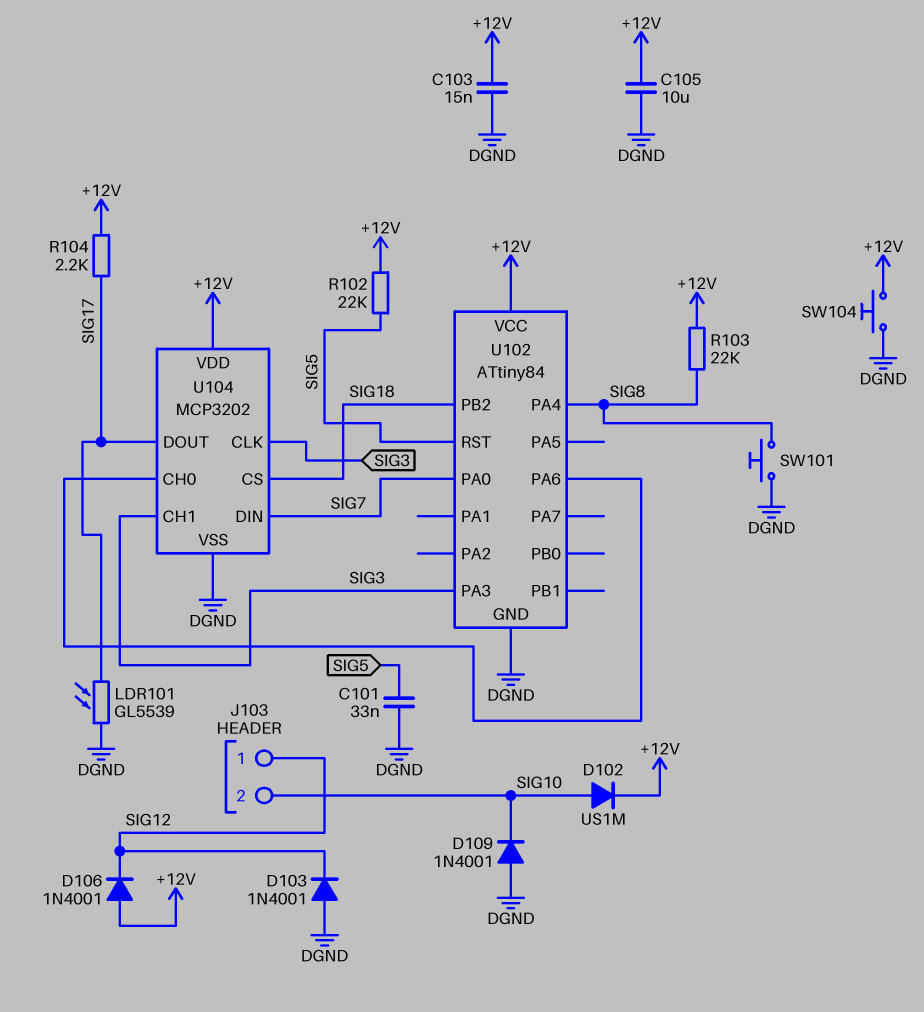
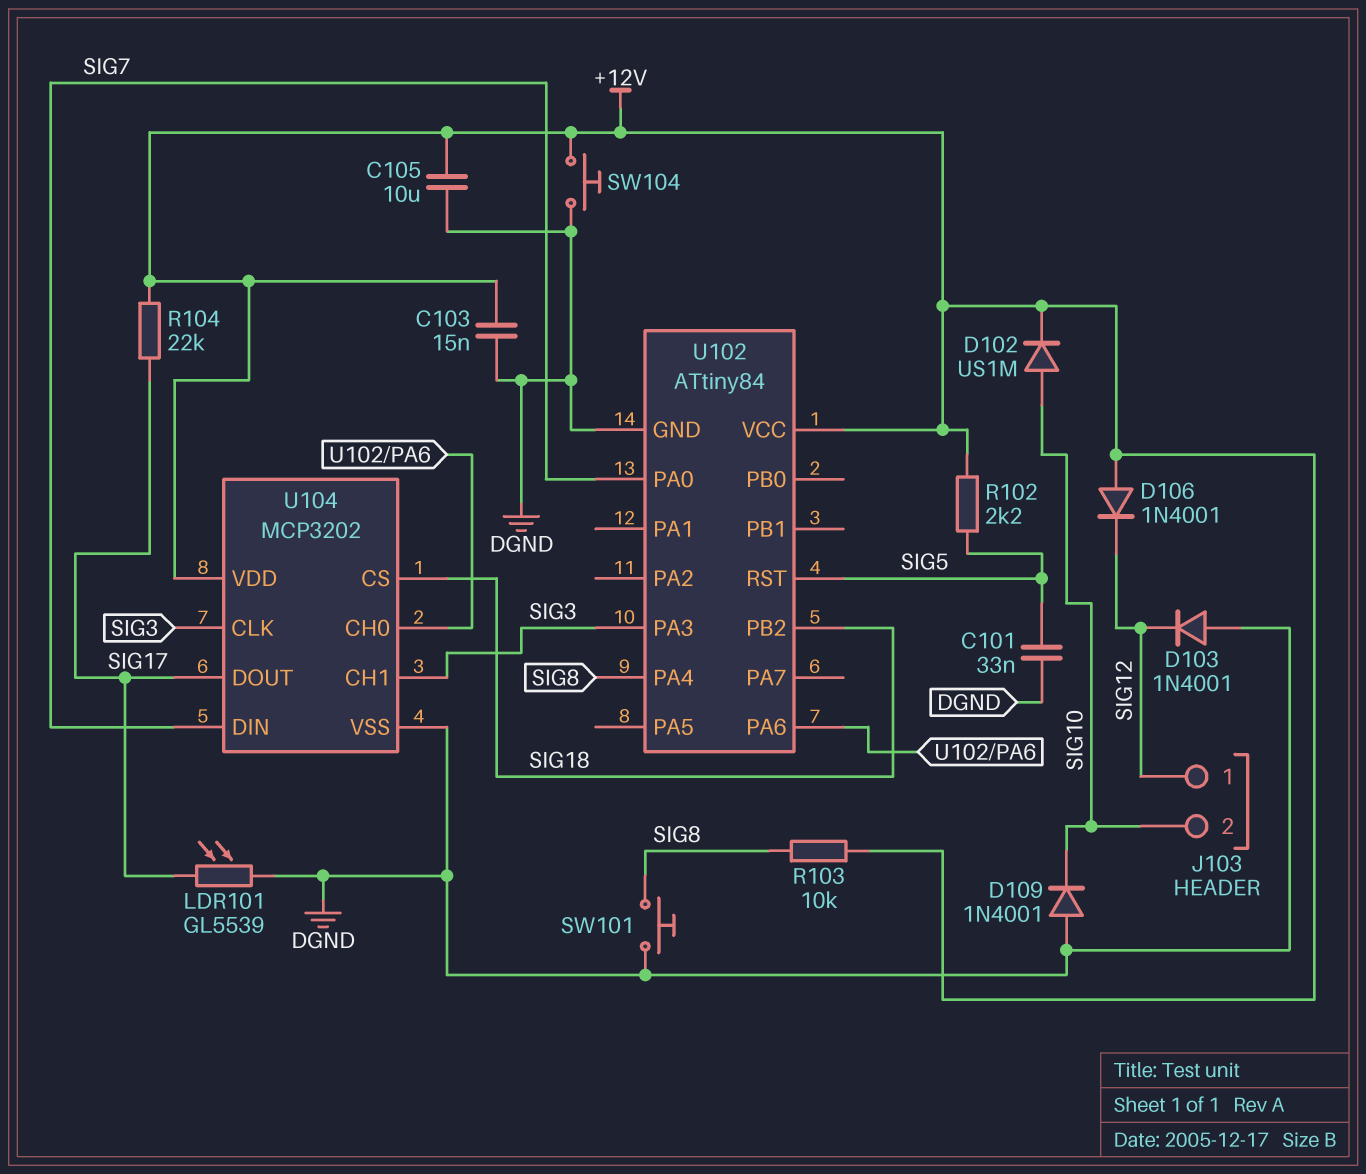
R102: 22k (+12V, SIG5) -> 2.2k (+12V, SIG5)
R103: 22k (+12V, SIG8) -> 10k (+12V, SIG8)
R104: 2.2k (+12V, SIG17) -> 22k (+12V, SIG17)

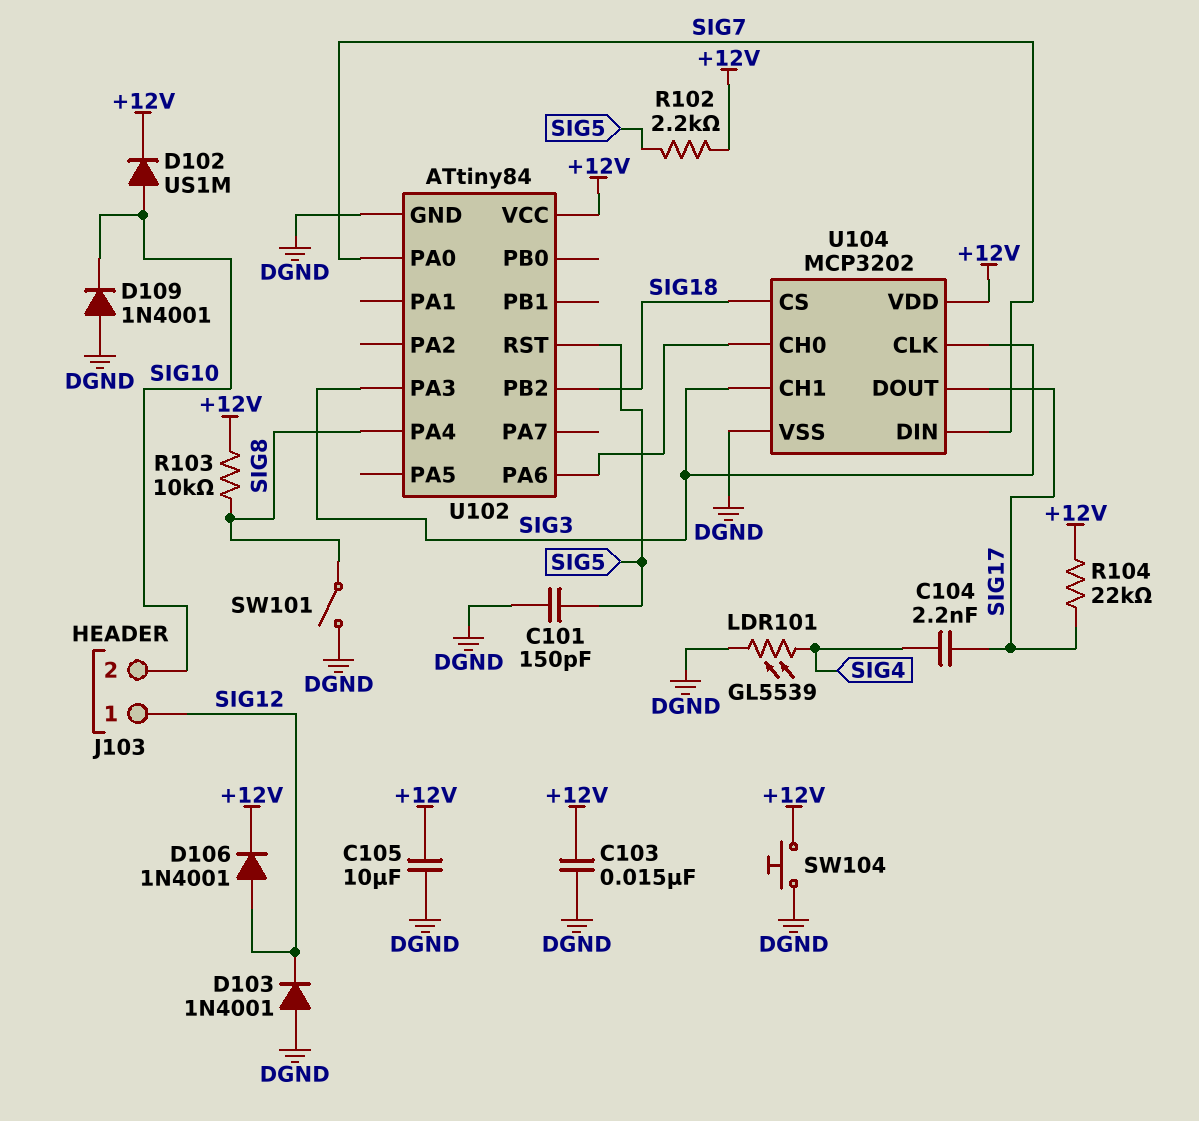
C101: 33nF (DGND, SIG5) -> 150pF (DGND, SIG5)
C104: none -> 2.2nF (SIG4, SIG17)
D106: diode 1N4001 (A +12V, K SIG12) -> diode 1N4001 (A SIG12, K +12V)
LDR101: GL5539 (DGND, SIG17) -> GL5539 (DGND, SIG4)
SW101: button (DGND, SIG8) -> switch (DGND, SIG8)

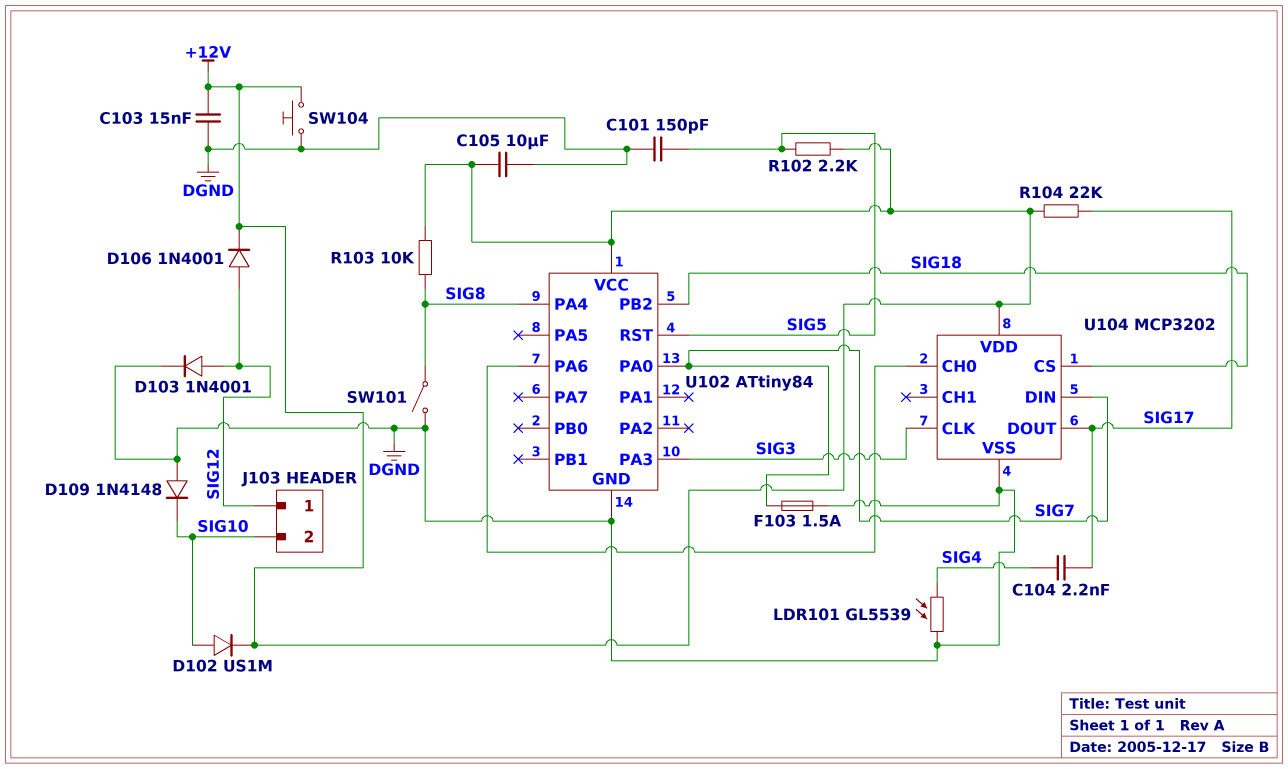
D103: diode 1N4001 (A DGND, K SIG12) -> diode 1N4001 (A SIG12, K DGND)
D109: diode 1N4001 (A DGND, K SIG10) -> diode 1N4148 (A DGND, K SIG10)
F103: none -> 1.5A (DGND, SIG7)
U104 pin CH1: SIG3 -> none

